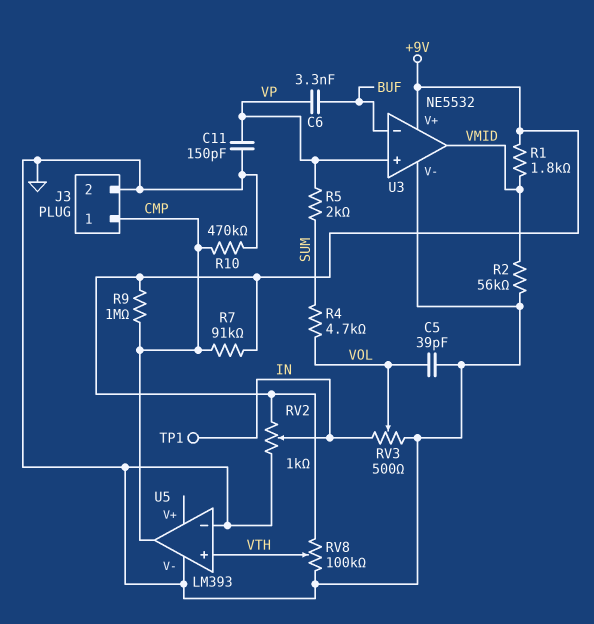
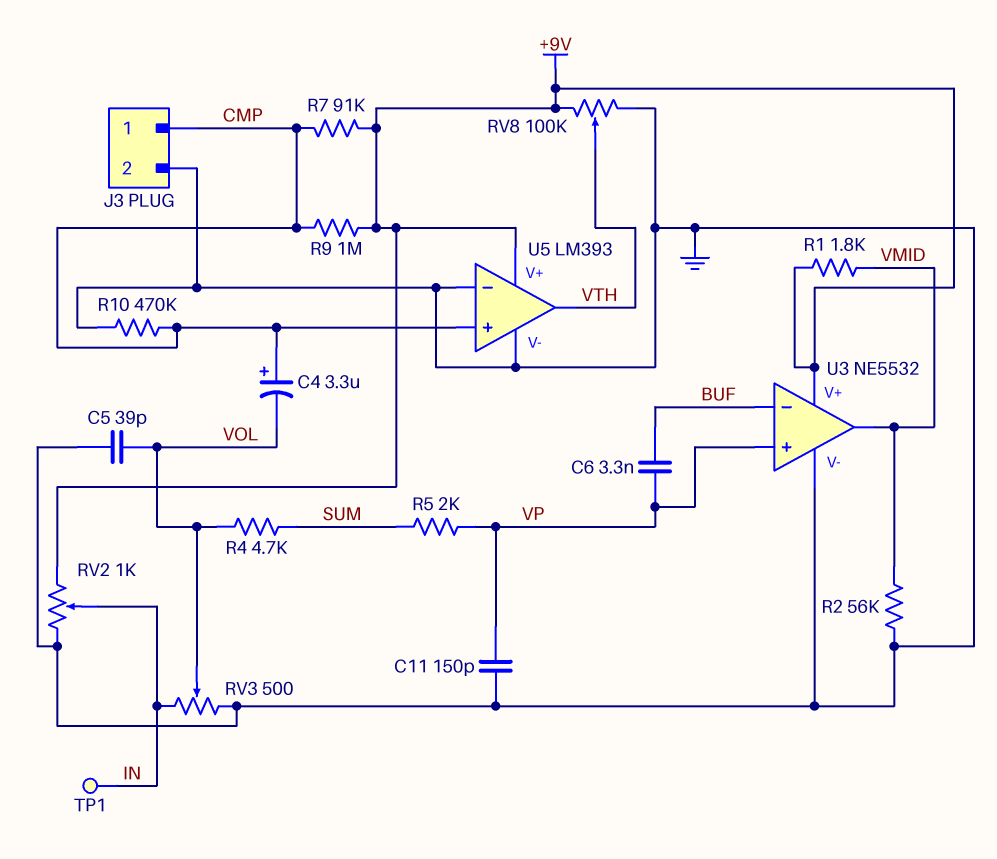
C4: none -> 3.3uF (plus CMP, minus VOL)
U5 pin V+: none -> +9V
U5 pin in+: VTH -> CMP
U5 pin out: CMP -> VTH

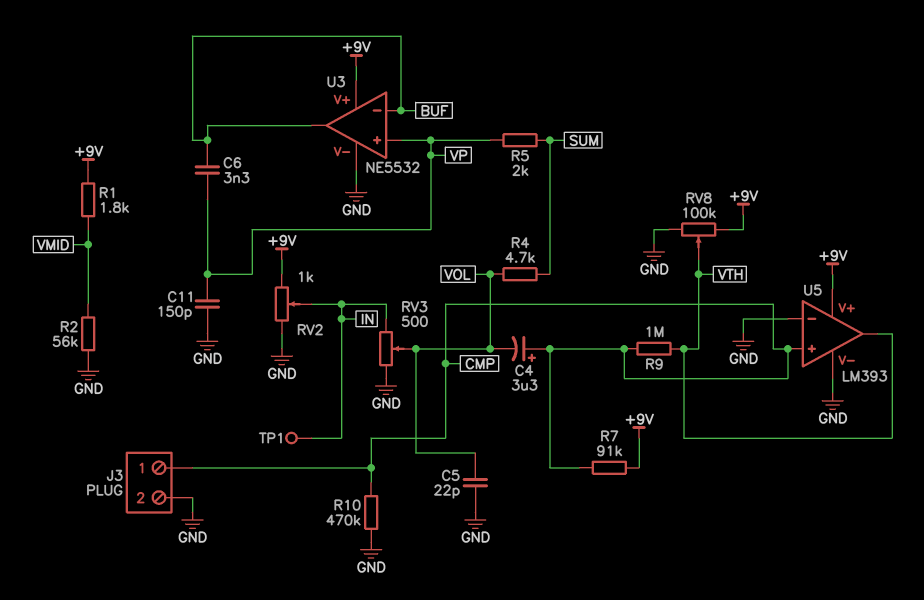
C5: 39pF (GND, VOL) -> 22pF (GND, VOL)
R9: 1M (+9V, CMP) -> 1M (CMP, VTH)
U3 pin out: VMID -> BUF

